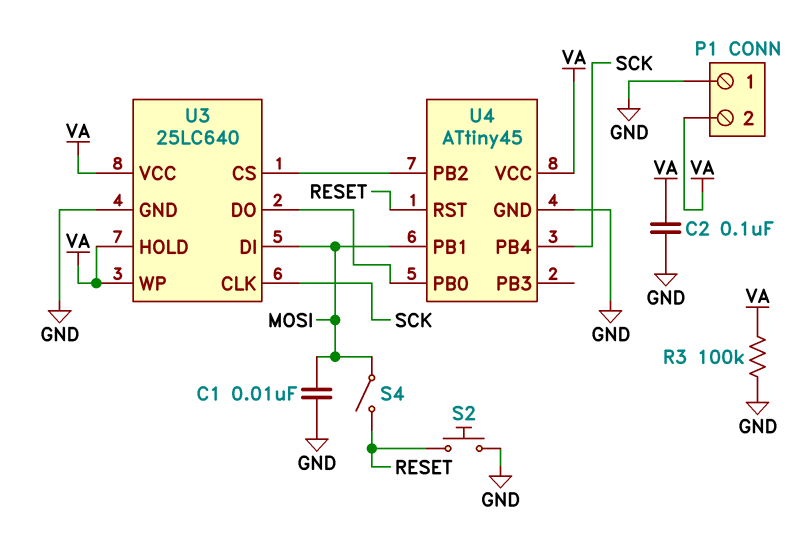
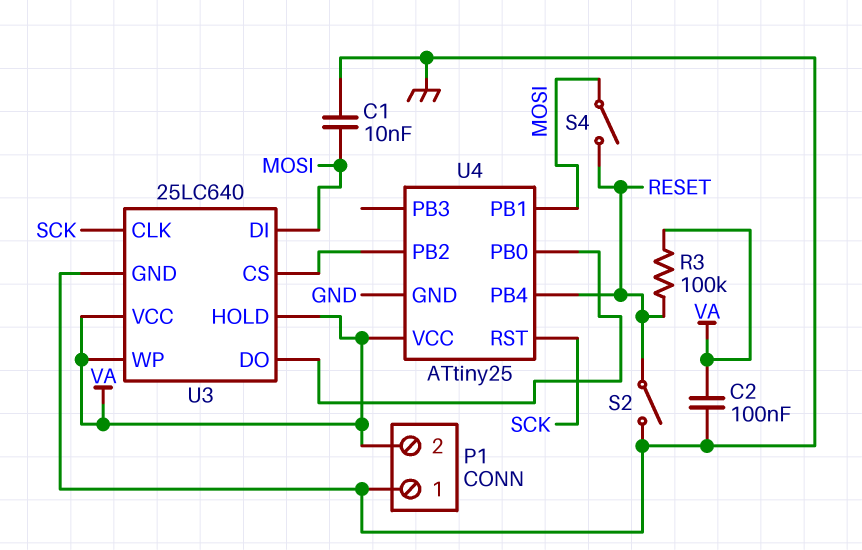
R3: 100k (GND, VA) -> 100k (RESET, VA)
S2: button (GND, RESET) -> switch (GND, RESET)
U4: ATtiny45 -> ATtiny25
U4 pin PB4: SCK -> RESET
U4 pin RST: RESET -> SCK

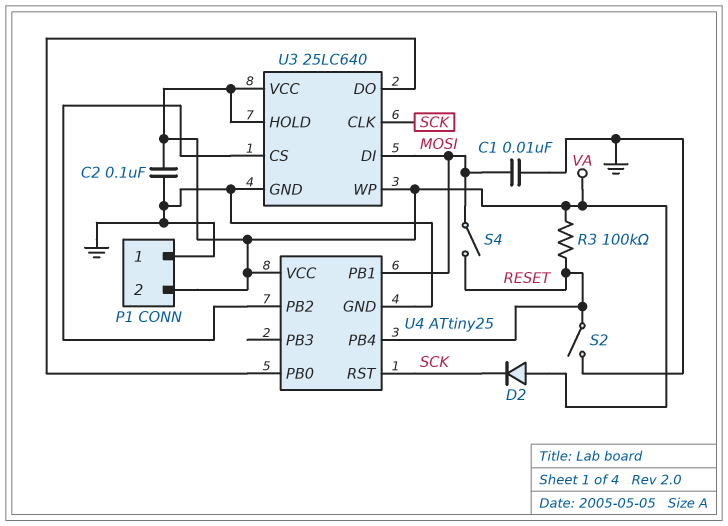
D2: none -> diode (A VA, K SCK)

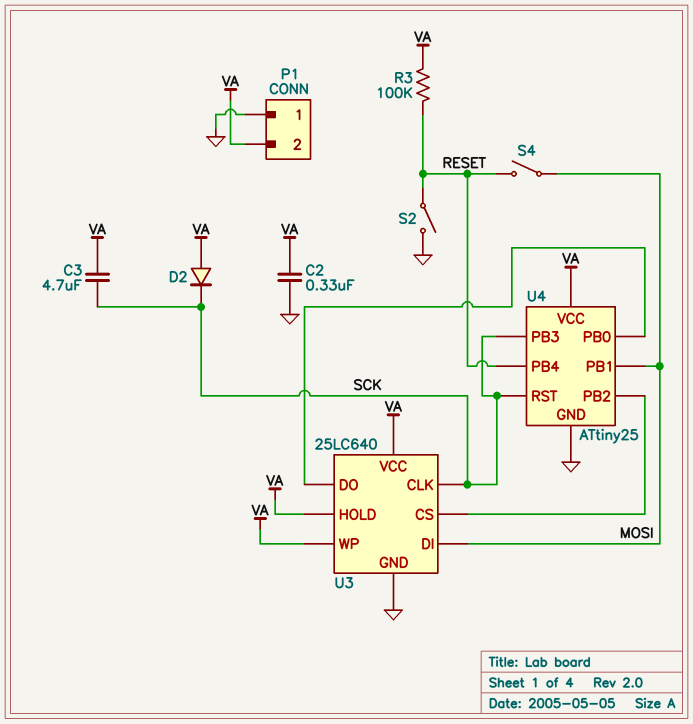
C1: 10nF (GND, MOSI) -> none
C2: 100nF (GND, VA) -> 330nF (GND, VA)
C3: none -> 4.7uF (SCK, VA)
U4 pin PB3: none -> SCK

